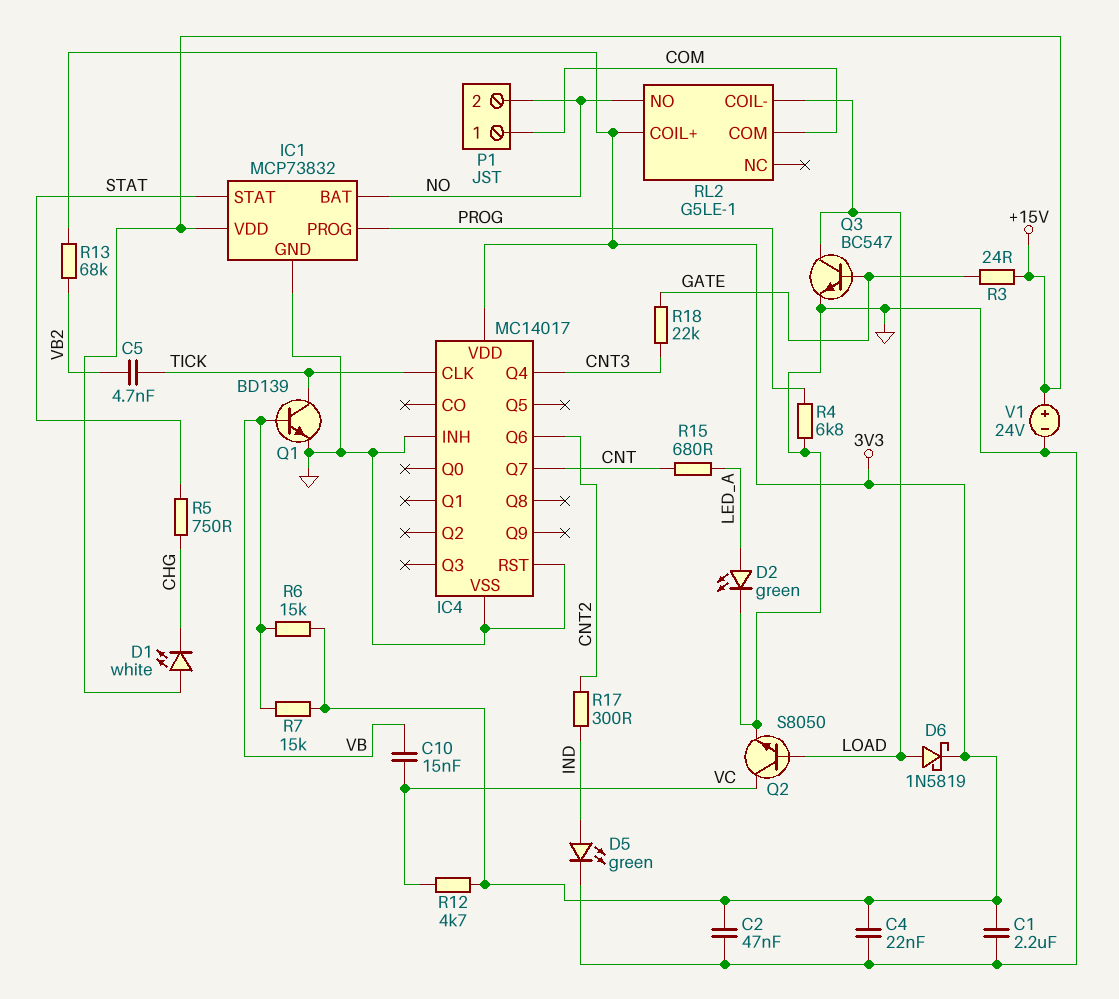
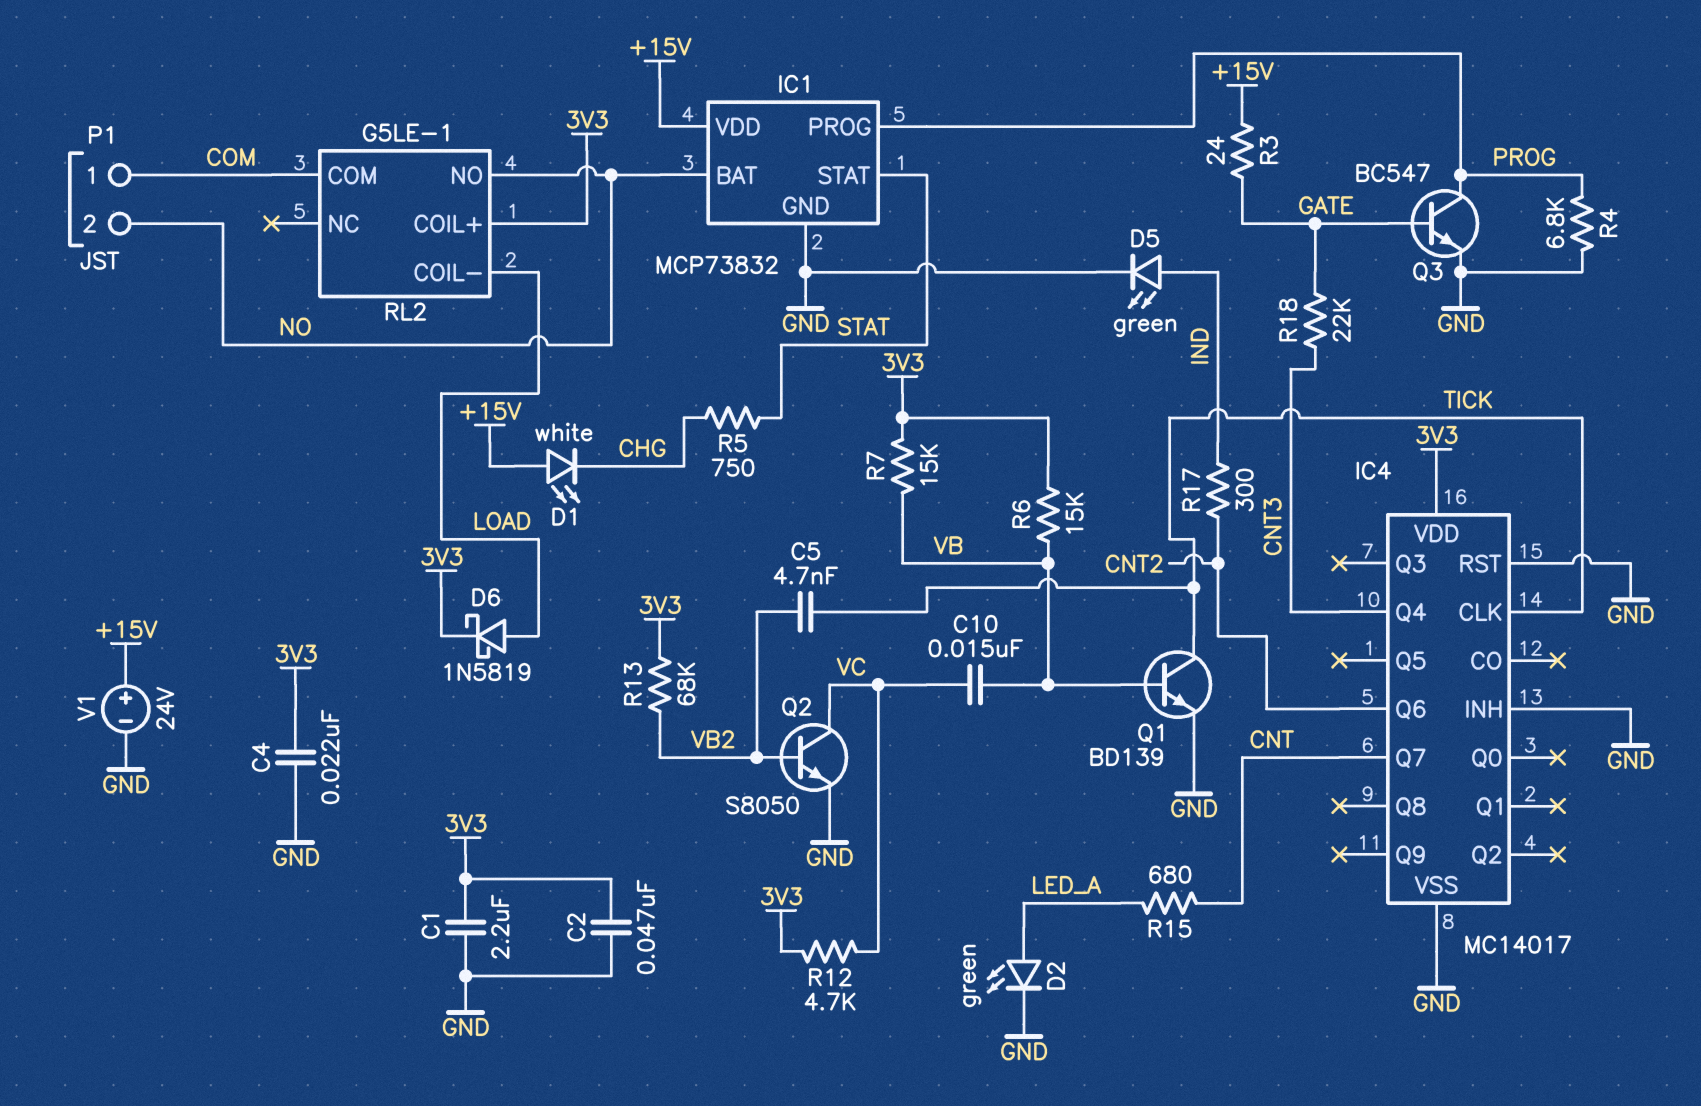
Q2: NPN S8050 (B LOAD, C VC, E GND) -> NPN S8050 (B VB2, C VC, E GND)
Q3: NPN BC547 (B GATE, C LOAD, E GND) -> NPN BC547 (B GATE, C PROG, E GND)

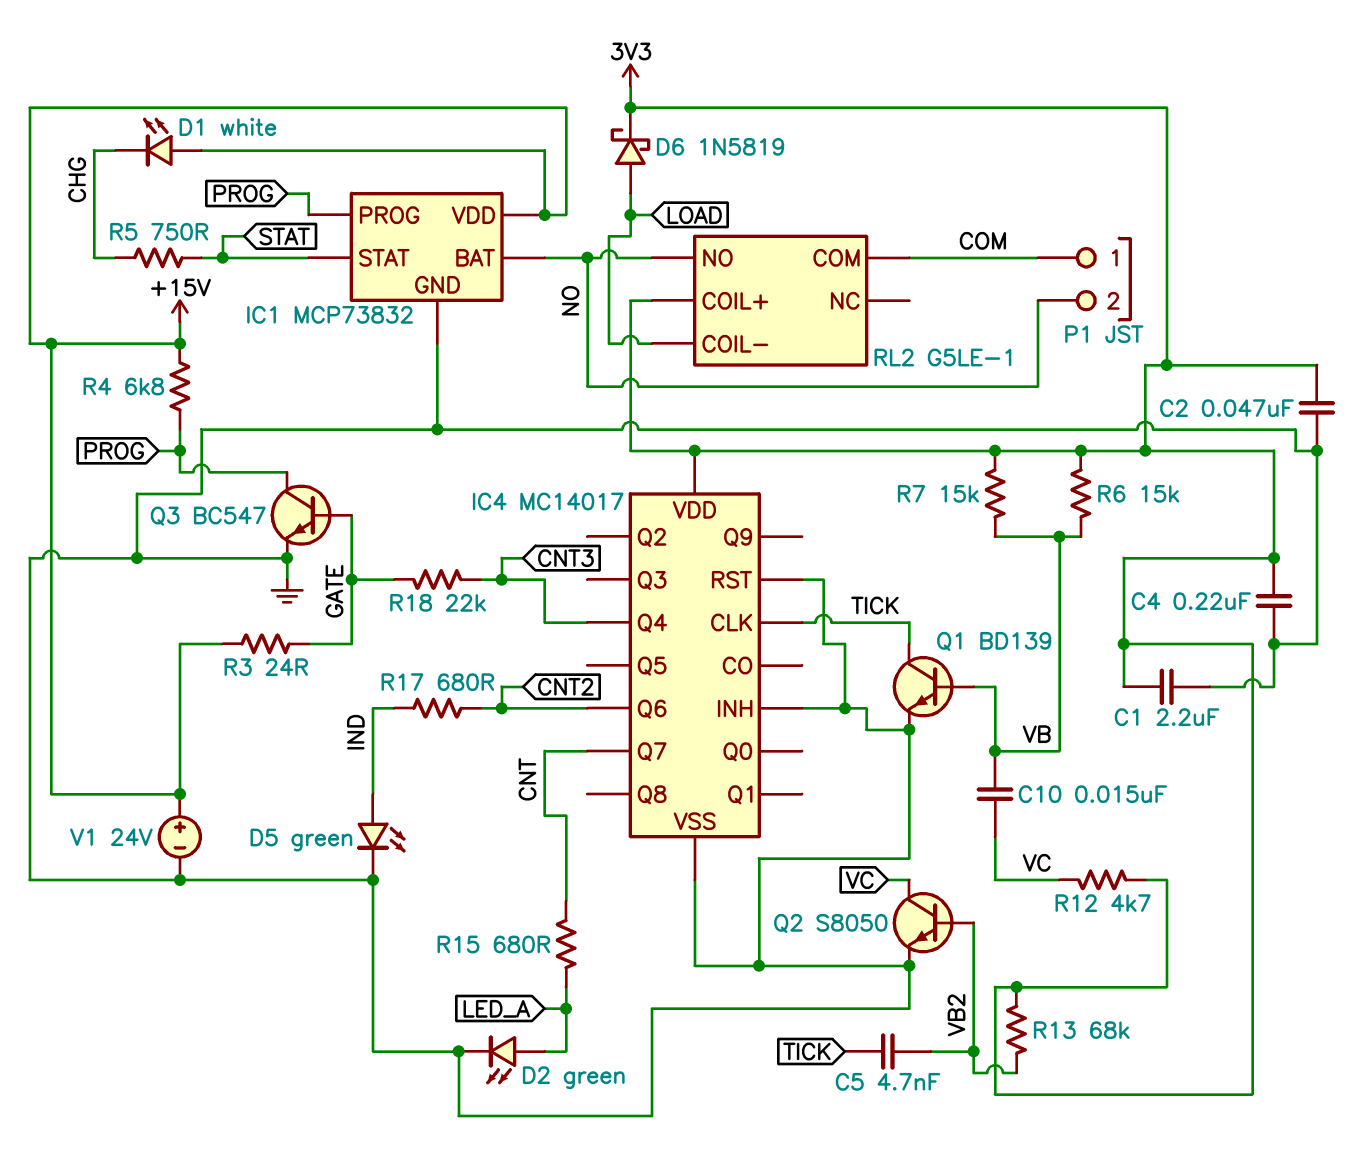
C4: 22nF (3V3, GND) -> 220nF (3V3, GND)
R4: 6.8k (GND, PROG) -> 6.8k (+15V, PROG)
R17: 300 (CNT2, IND) -> 680 (CNT2, IND)

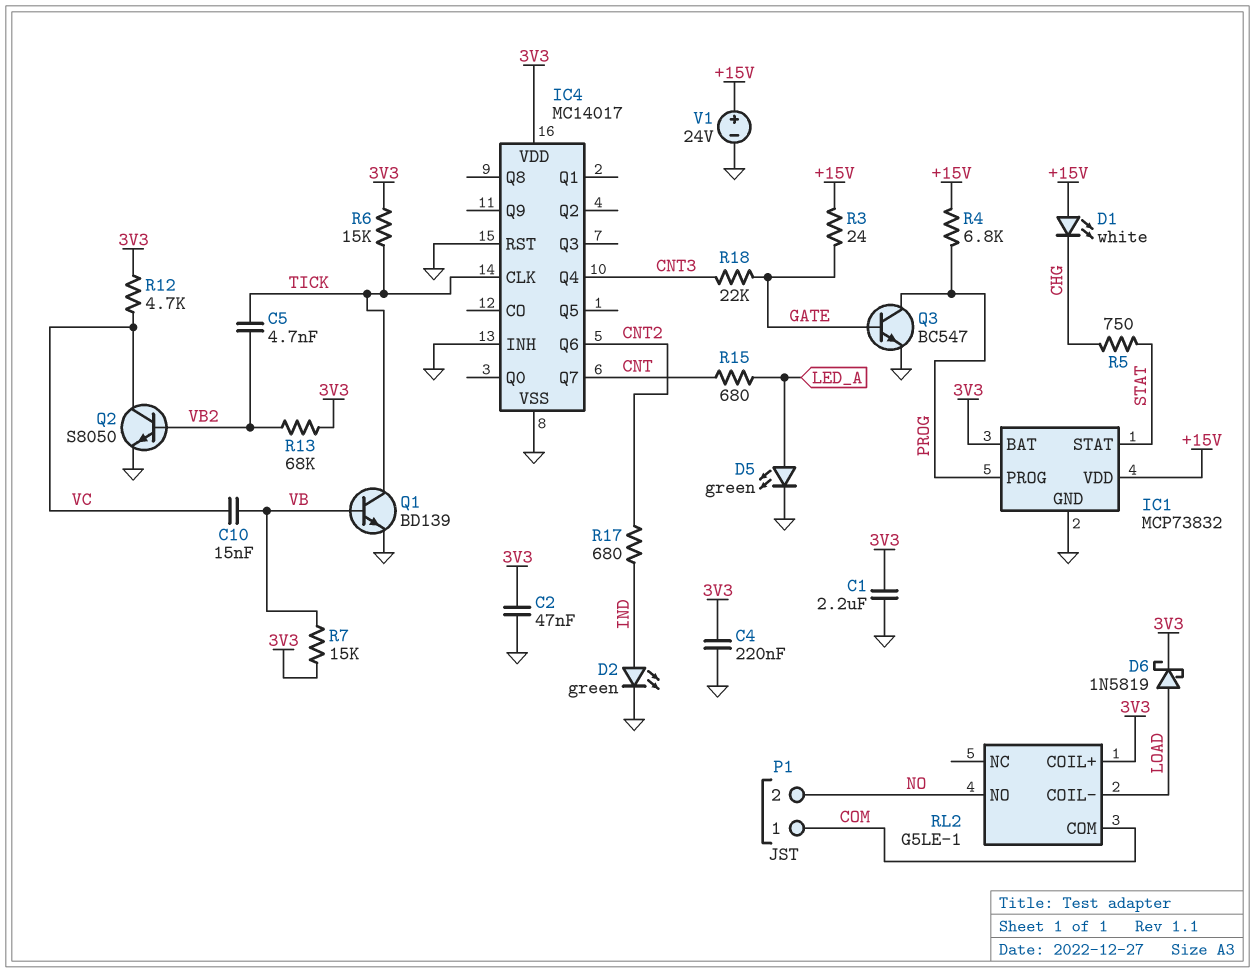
D2: LED green (A LED_A, K GND) -> LED green (A IND, K GND)
D5: LED green (A IND, K GND) -> LED green (A LED_A, K GND)
IC1 pin BAT: NO -> 3V3
R6: 15k (3V3, VB) -> 15k (3V3, TICK)

